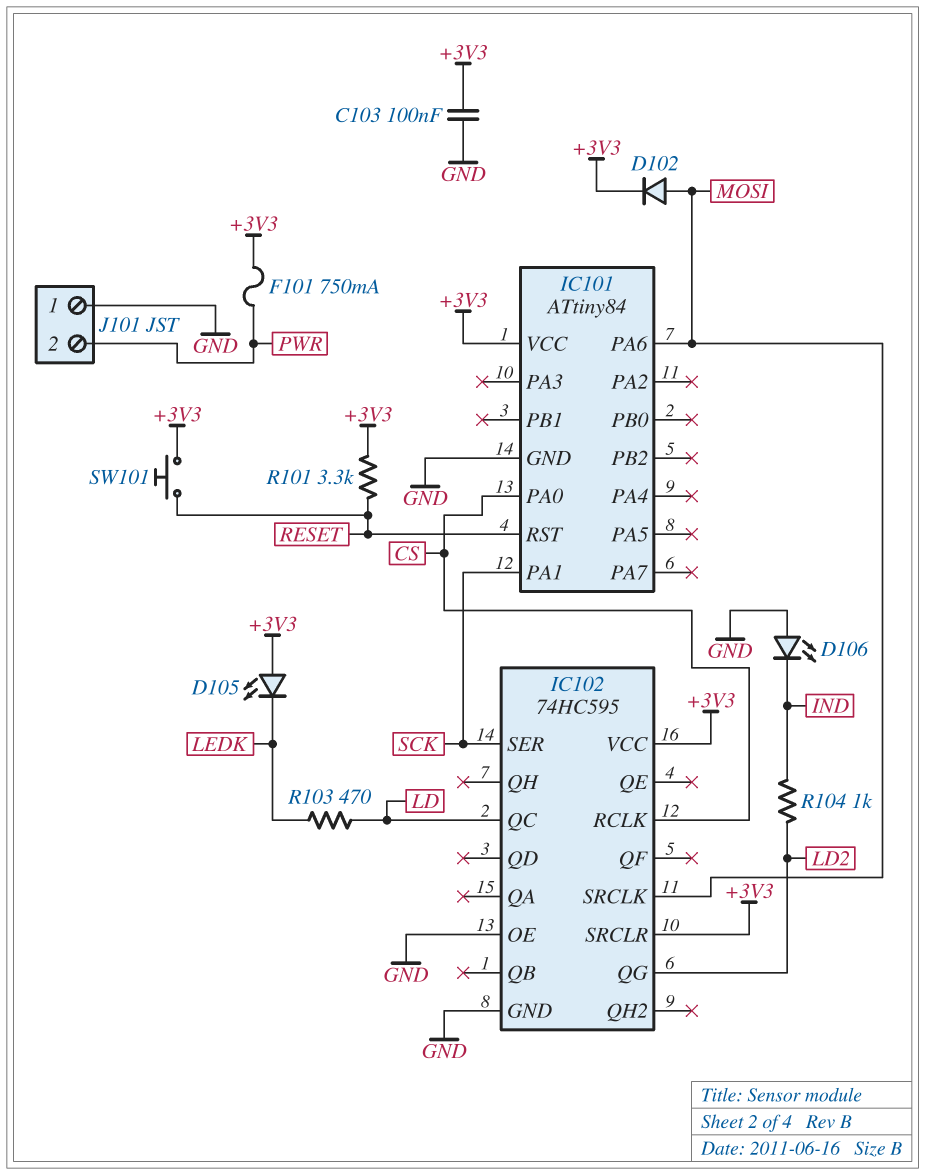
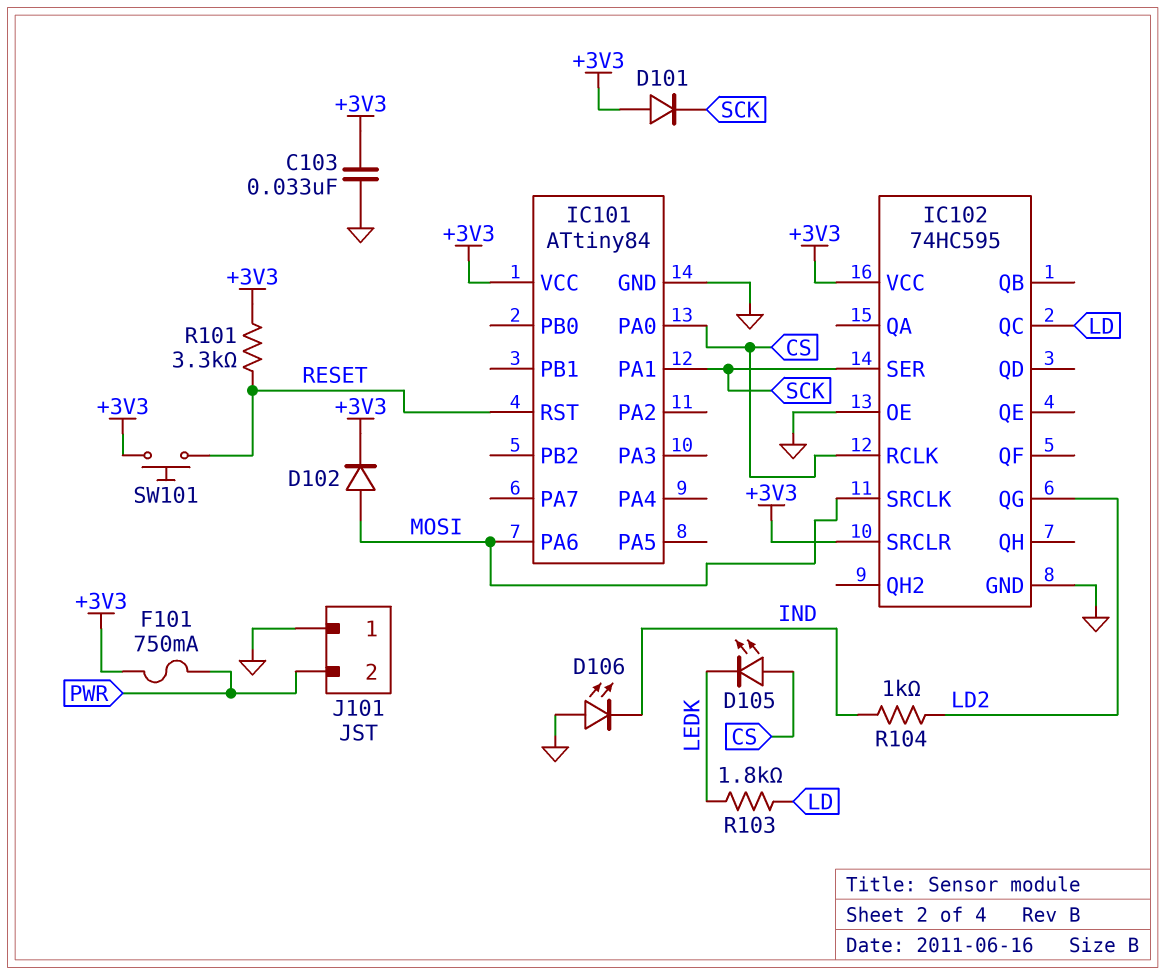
C103: 100nF (+3V3, GND) -> 33nF (+3V3, GND)
D101: none -> diode (A +3V3, K SCK)
D105: LED (A +3V3, K LEDK) -> LED (A CS, K LEDK)
R103: 470 (LD, LEDK) -> 1.8k (LD, LEDK)

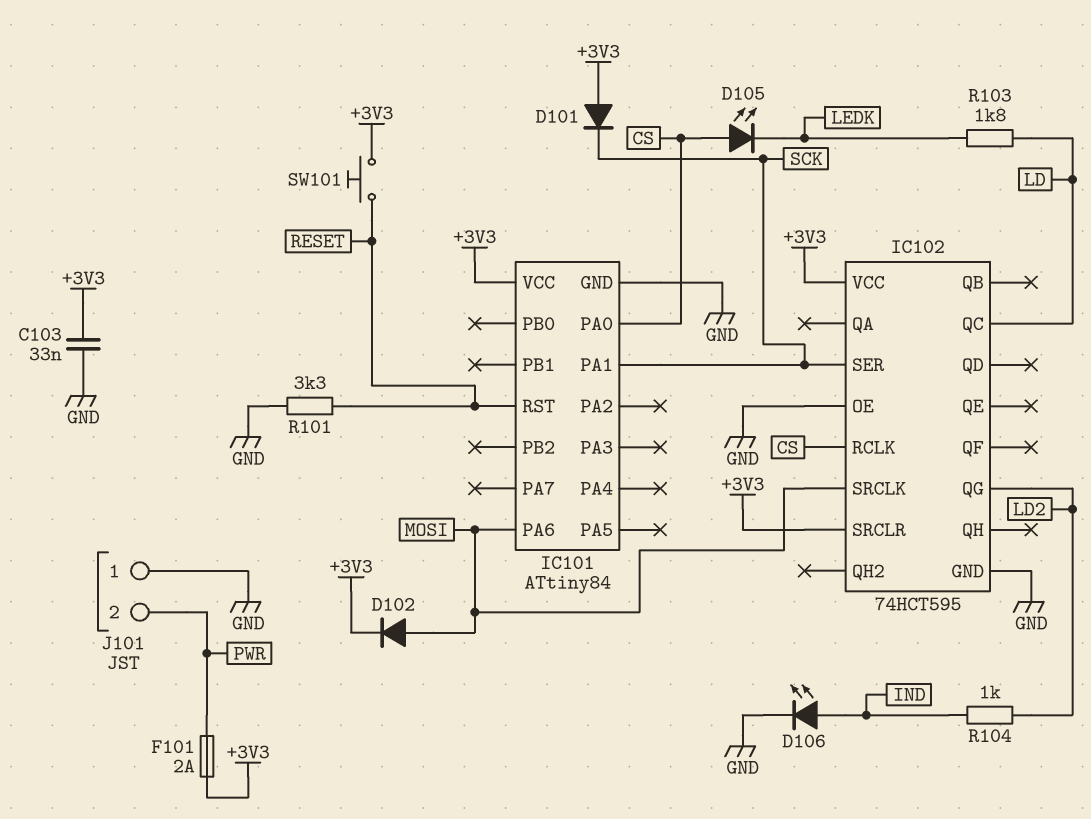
D106: LED (A GND, K IND) -> LED (A IND, K GND)
F101: 750mA (+3V3, PWR) -> 2A (+3V3, PWR)
IC102: 74HC595 -> 74HCT595
R101: 3.3k (+3V3, RESET) -> 3.3k (GND, RESET)

